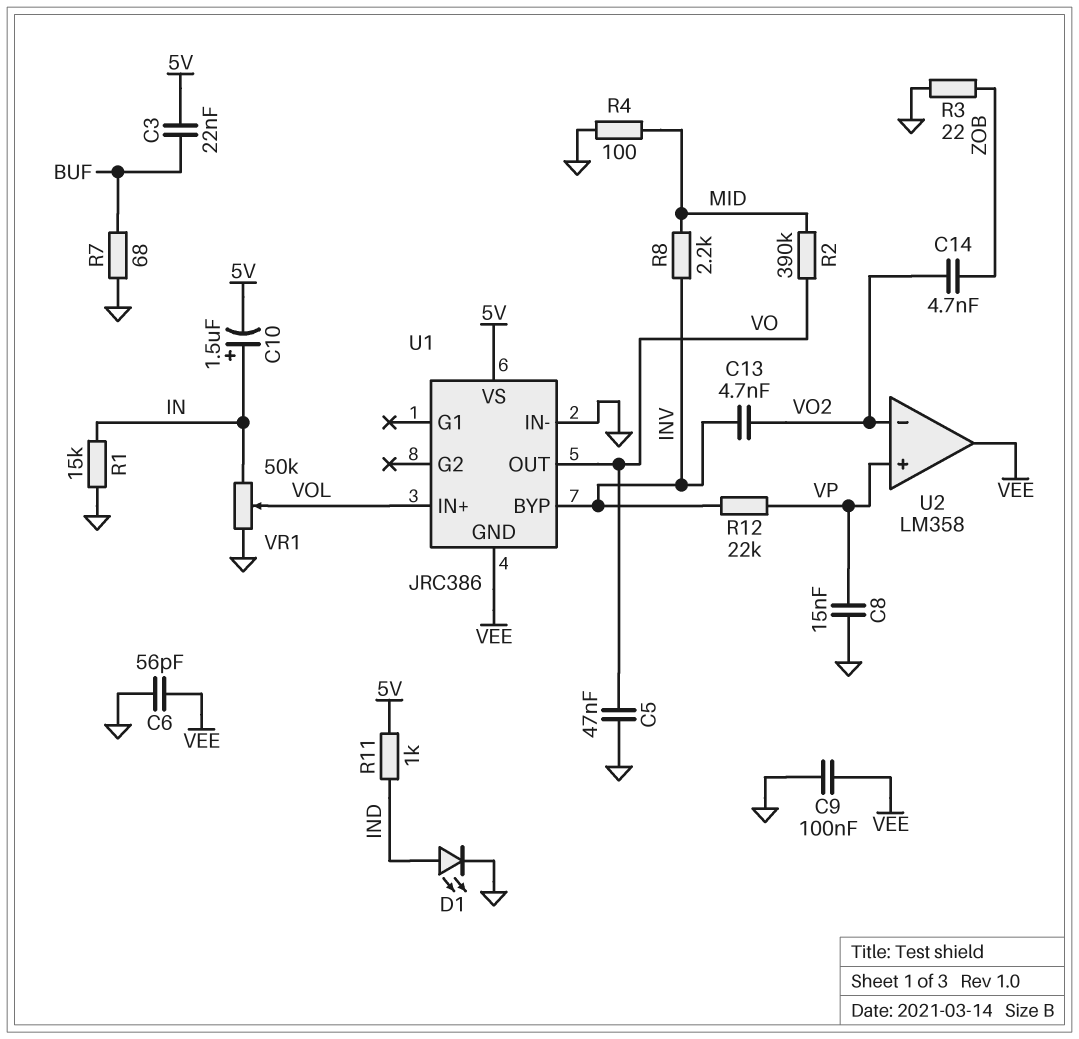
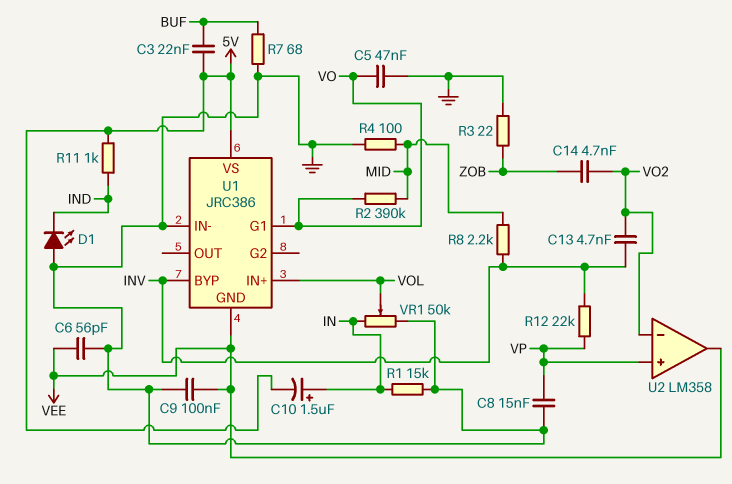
D1: LED (A IND, K GND) -> LED (A GND, K IND)
U1 pin G1: none -> VO
U1 pin OUT: VO -> none

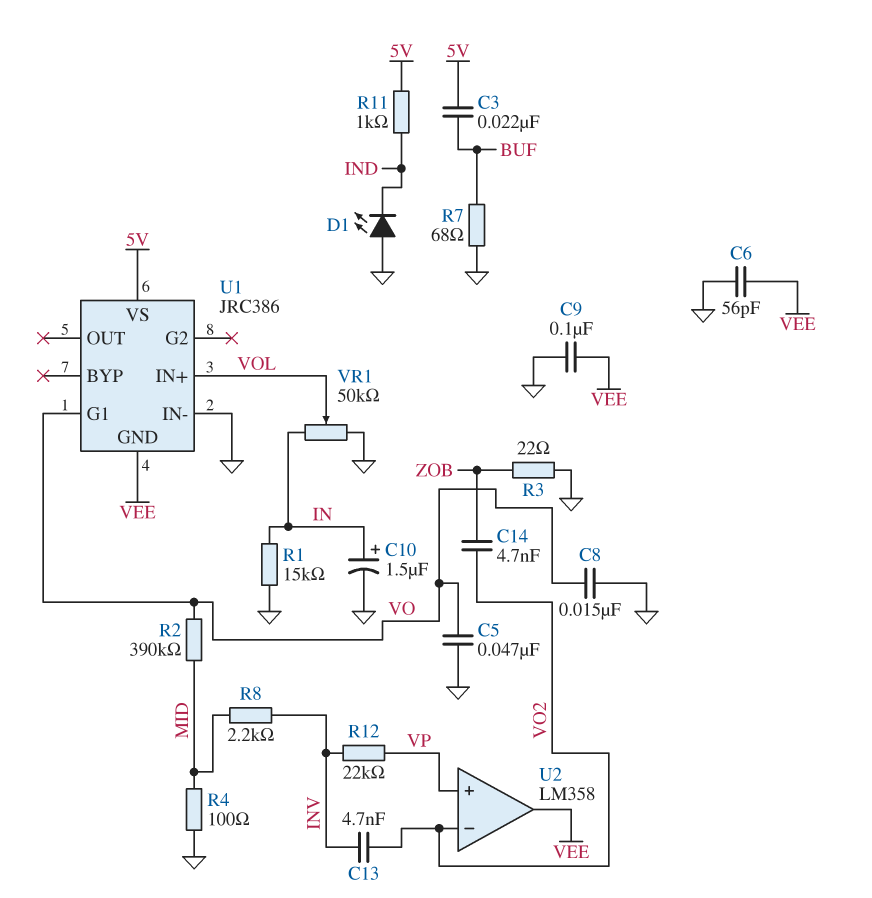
C8: 15nF (GND, VP) -> 15nF (GND, VO)
C10: 1.5uF (plus IN, minus 5V) -> 1.5uF (plus IN, minus GND)
U1 pin BYP: INV -> none

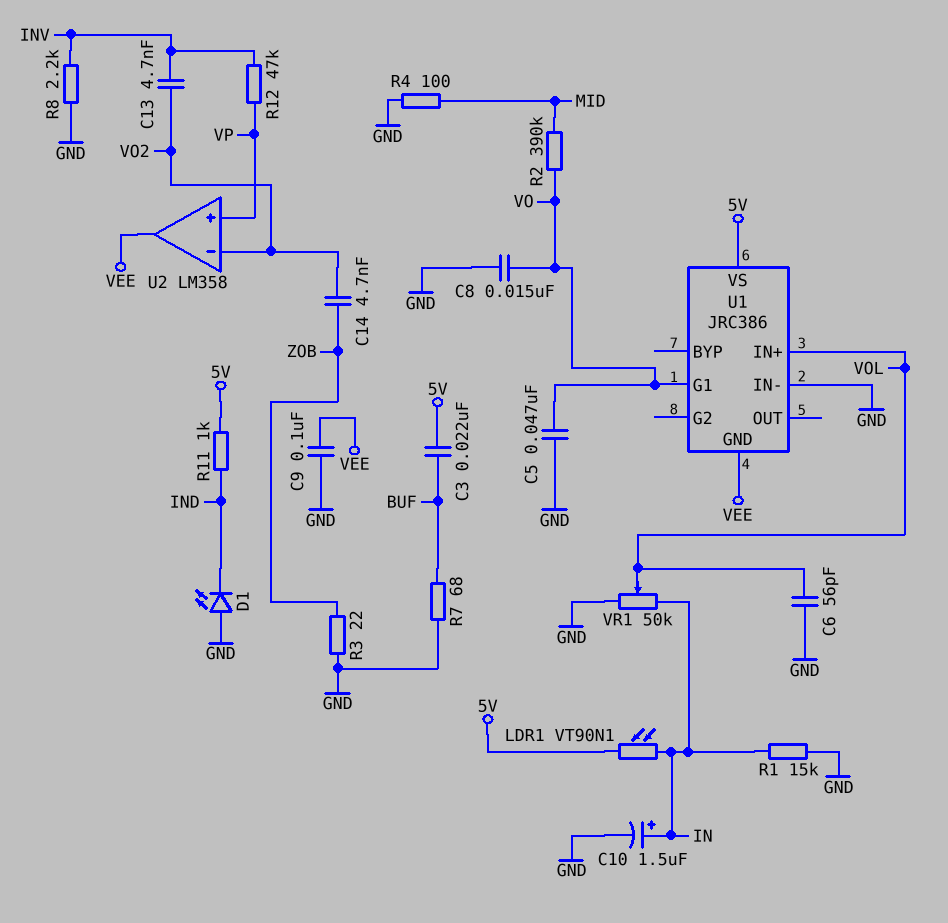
C6: 56pF (GND, VEE) -> 56pF (GND, VOL)
LDR1: none -> VT90N1 (5V, IN)
R8: 2.2k (INV, MID) -> 2.2k (GND, INV)
R12: 22k (INV, VP) -> 47k (INV, VP)

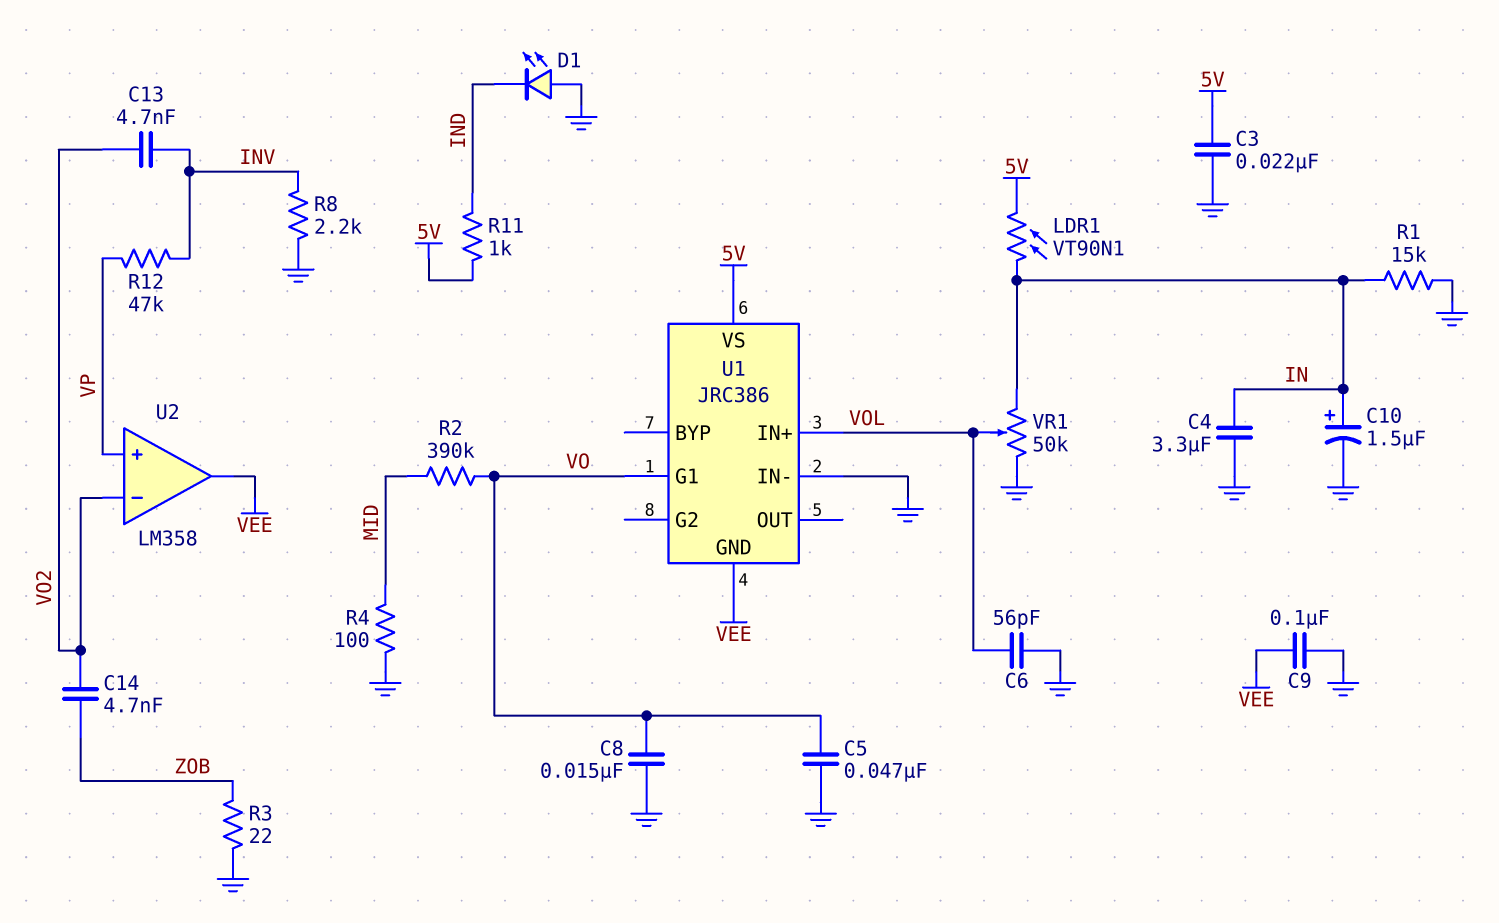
C3: 22nF (5V, BUF) -> 22nF (5V, GND)
C4: none -> 3.3uF (GND, IN)
R7: 68 (BUF, GND) -> none

